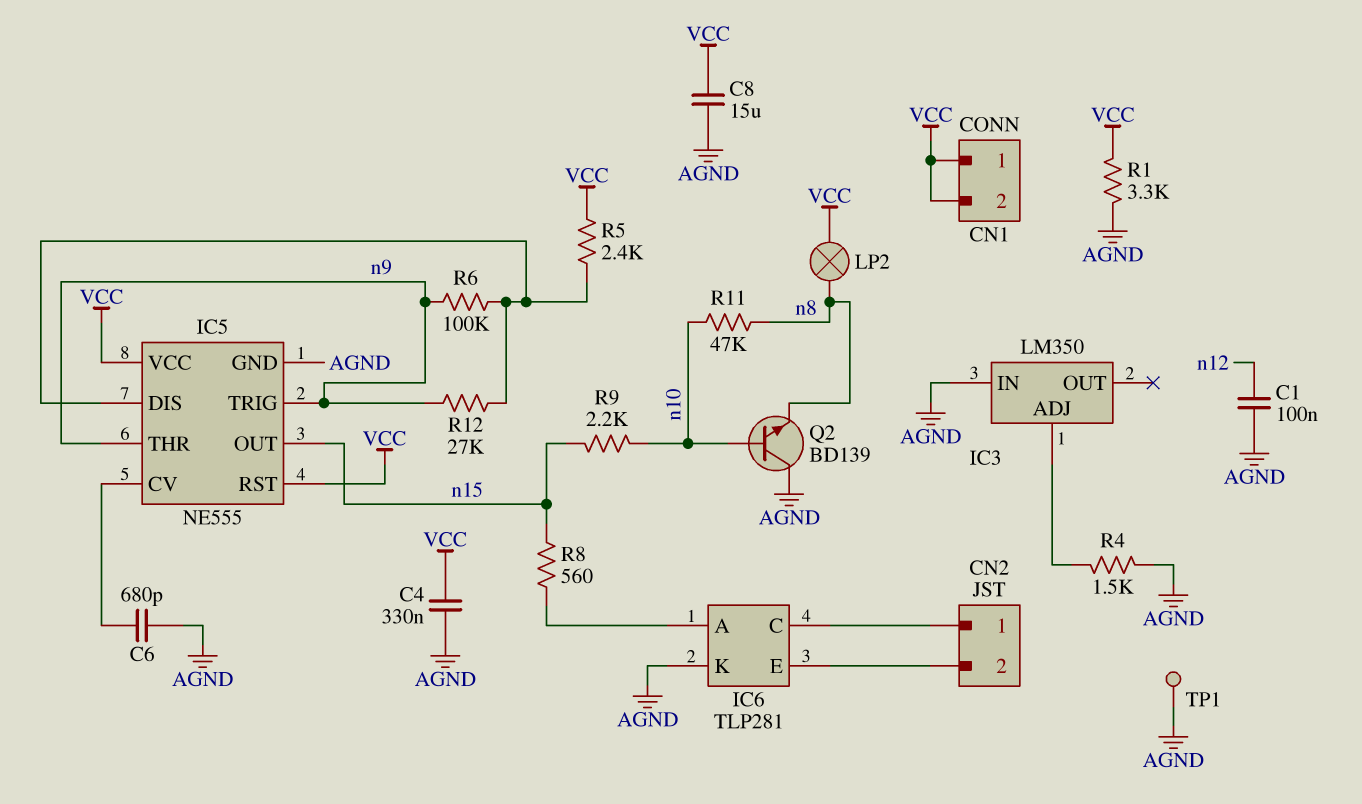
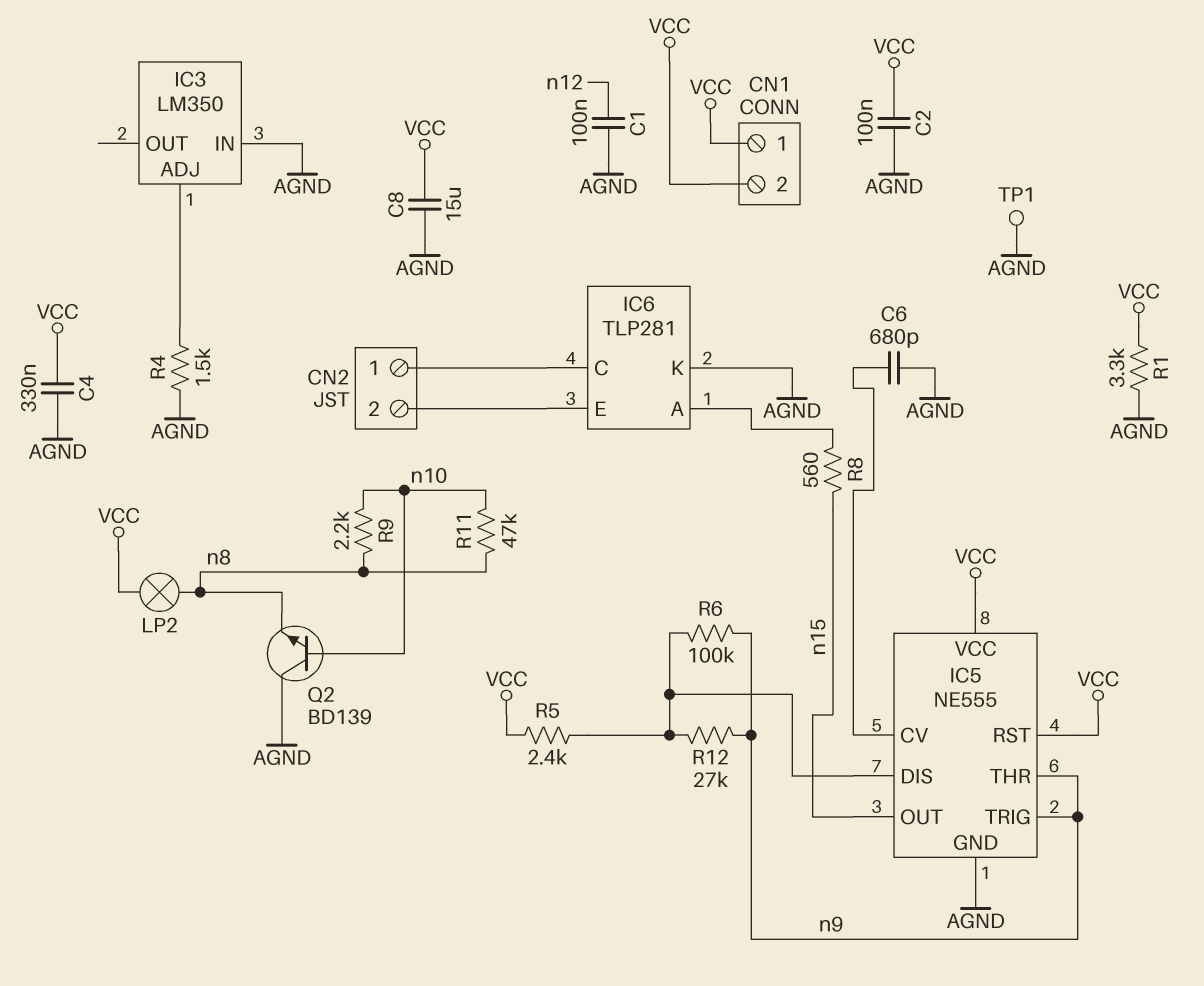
C2: none -> 100nF (AGND, VCC)
R9: 2.2k (n10, n15) -> 2.2k (n8, n10)

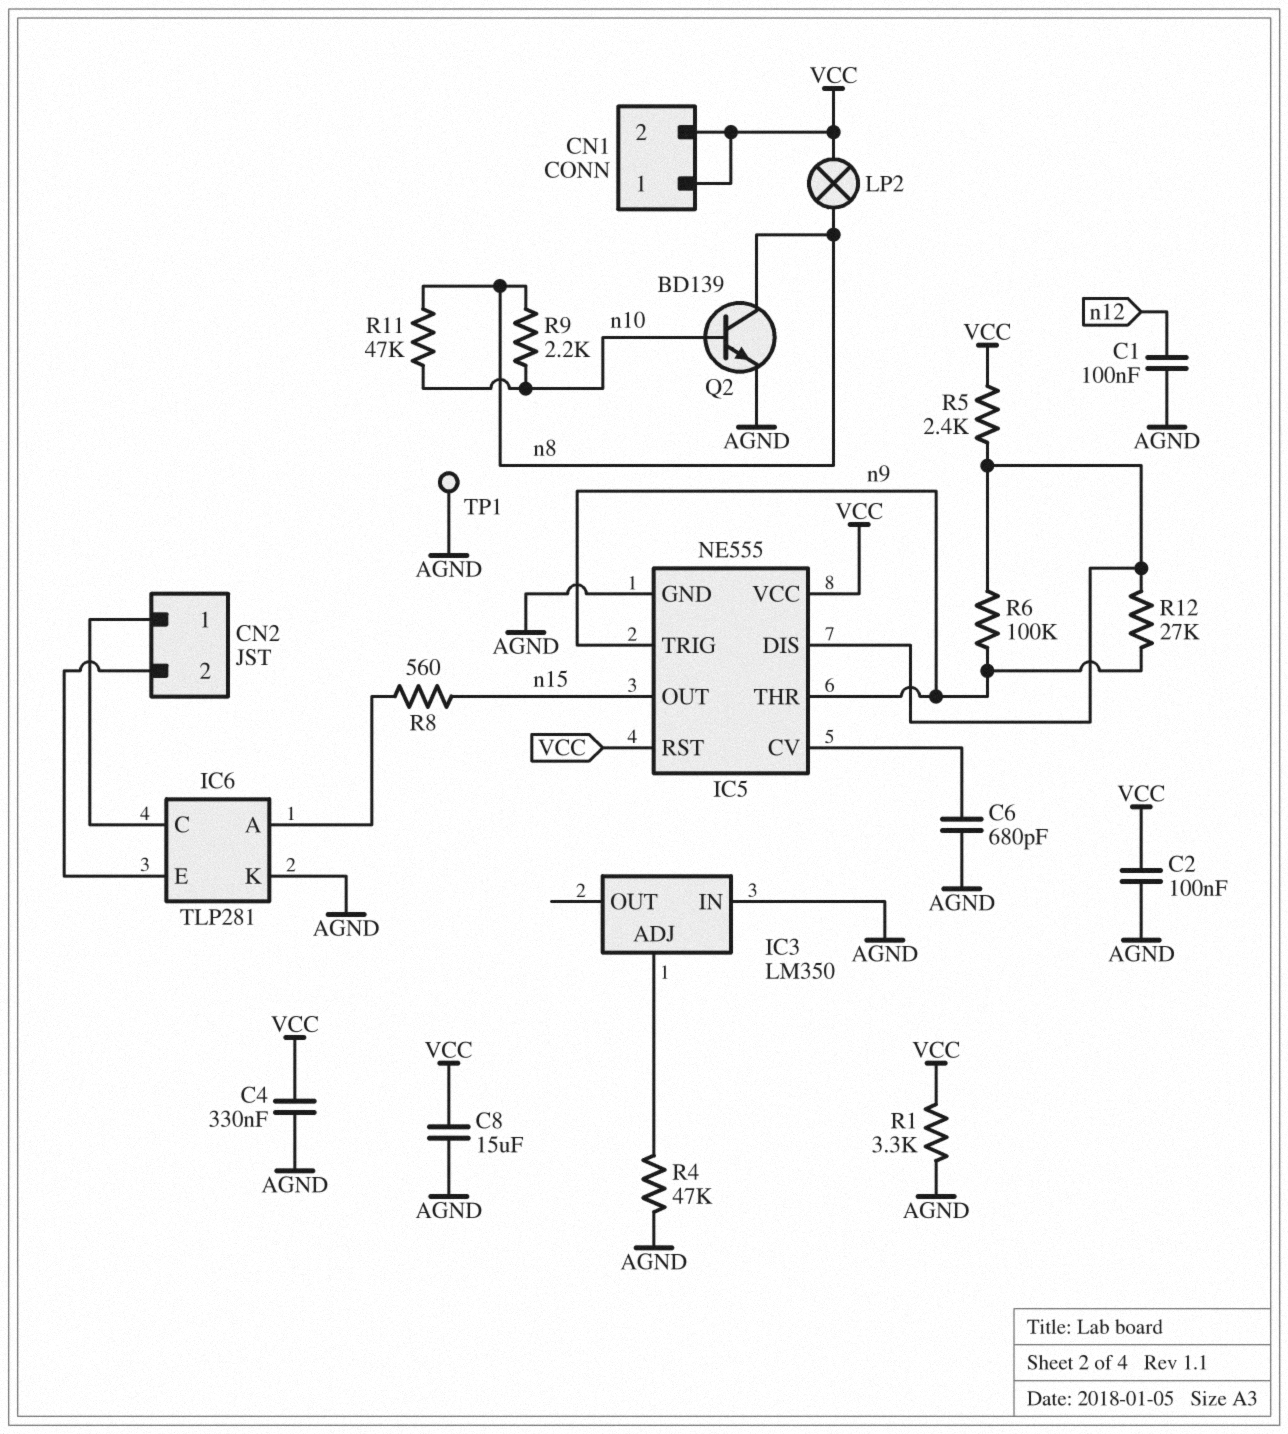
Q2: NPN BD139 (B n10, C AGND, E n8) -> NPN BD139 (B n10, C n8, E AGND)
R4: 1.5k (AGND, IC3/ADJ) -> 47k (AGND, IC3/ADJ)

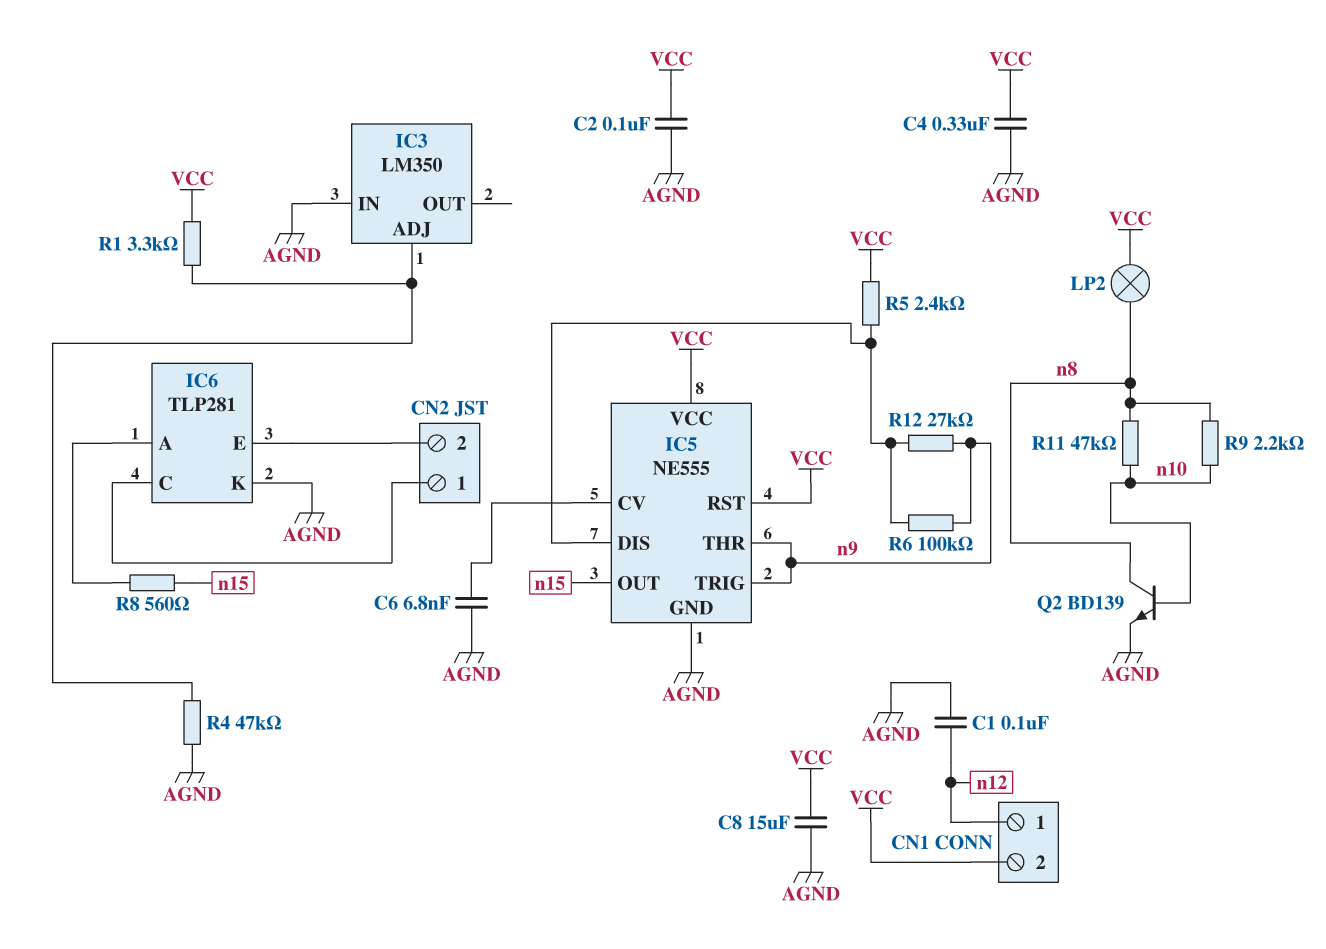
C6: 680pF (AGND, IC5/CV) -> 6.8nF (AGND, IC5/CV)
CN1 pin 1: VCC -> n12
R1: 3.3k (AGND, VCC) -> 3.3k (IC3/ADJ, VCC)
TP1: test point (AGND) -> none

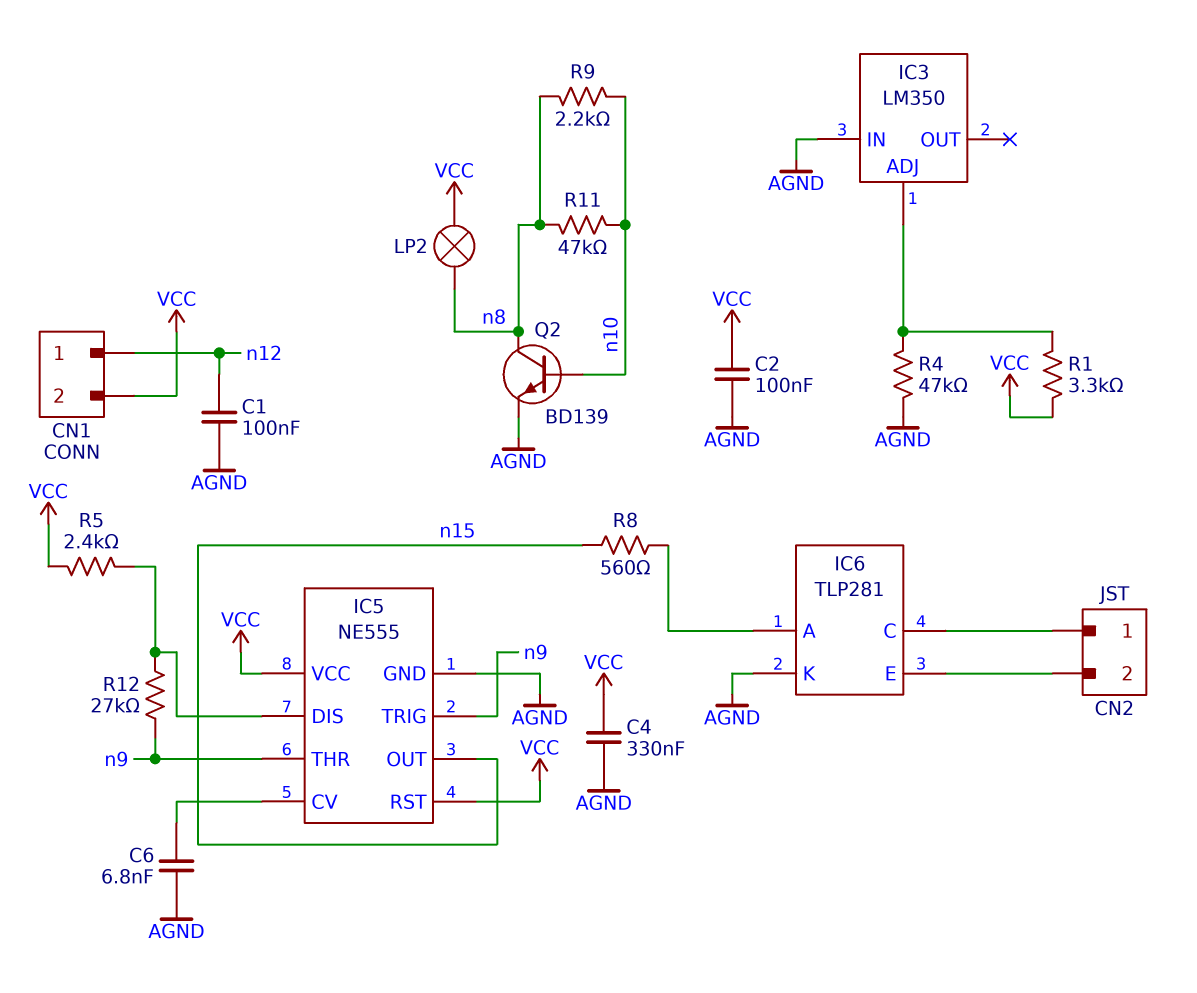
C8: 15uF (AGND, VCC) -> none
R6: 100k (IC5/DIS, n9) -> none

